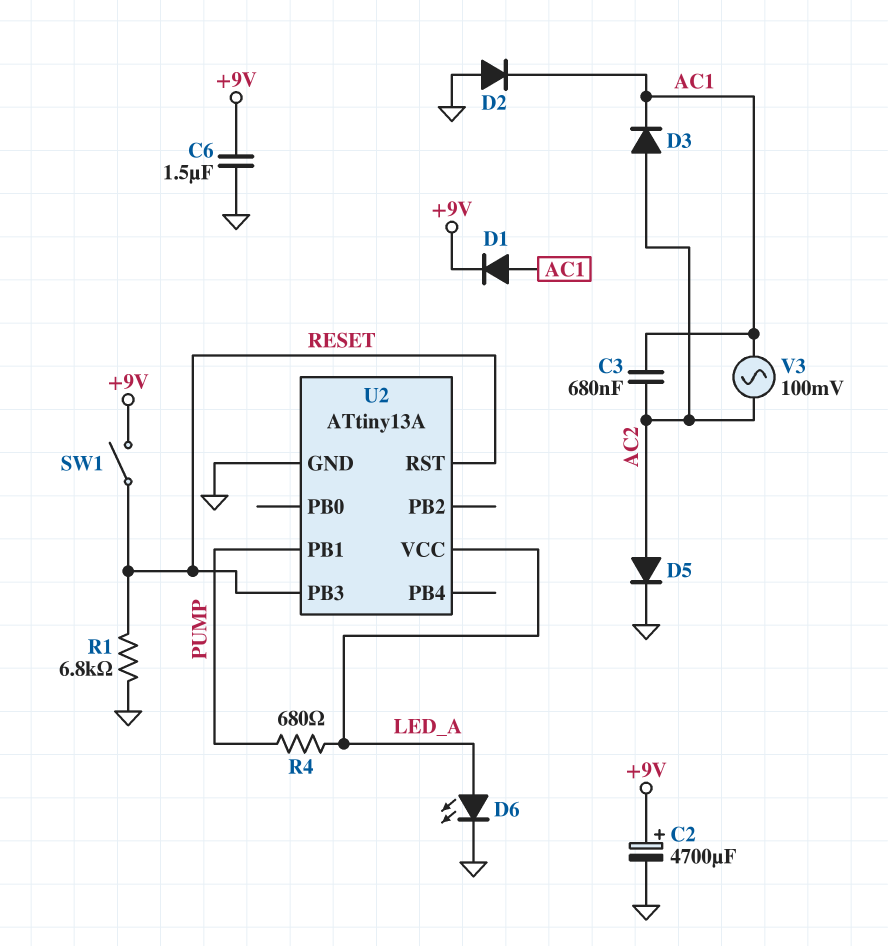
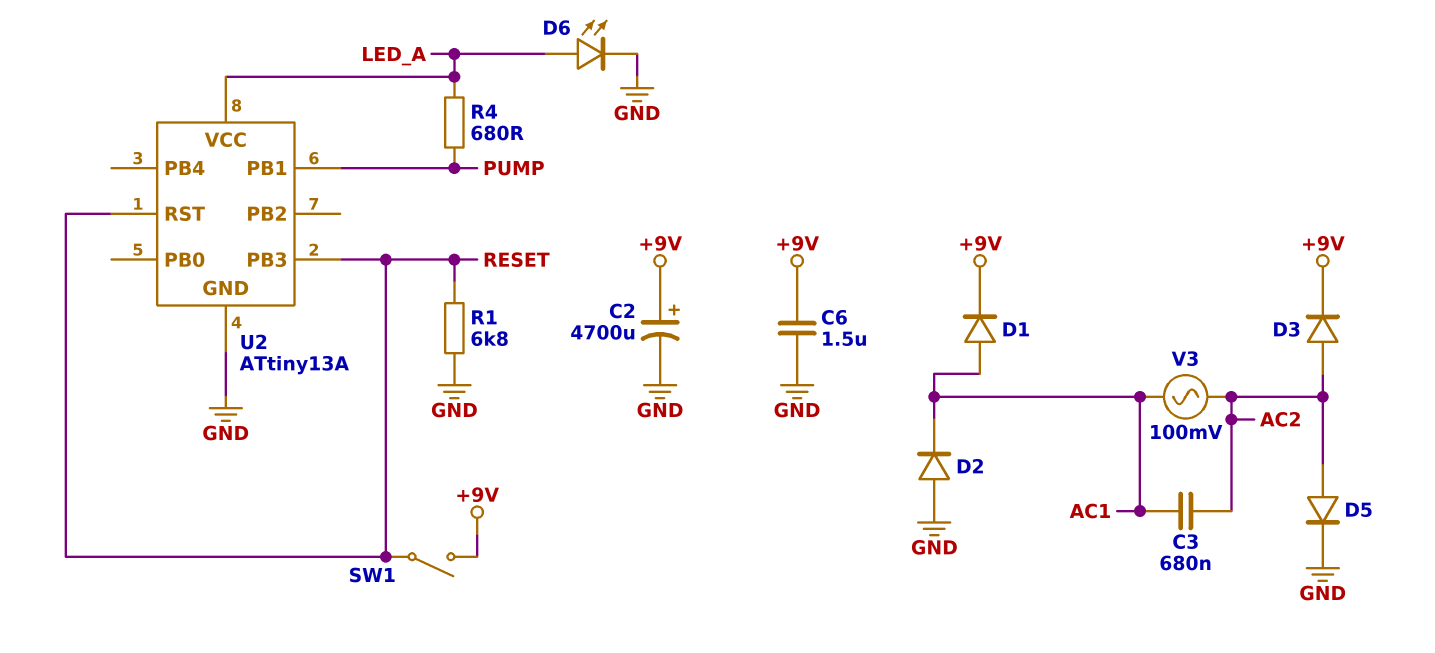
D3: diode (A AC2, K AC1) -> diode (A AC2, K +9V)

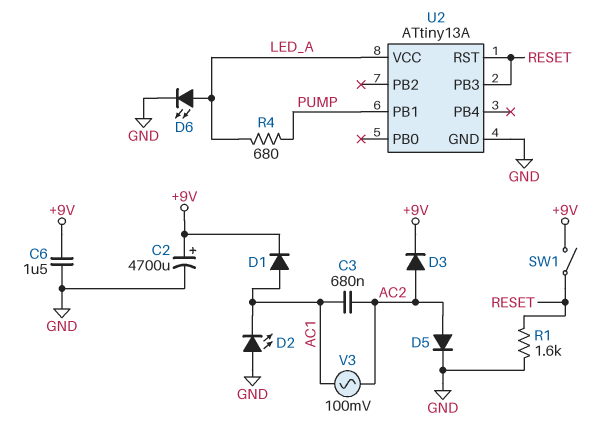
D2: diode (A GND, K AC1) -> LED (A GND, K AC1)
R1: 6.8k (GND, RESET) -> 1.6k (GND, RESET)

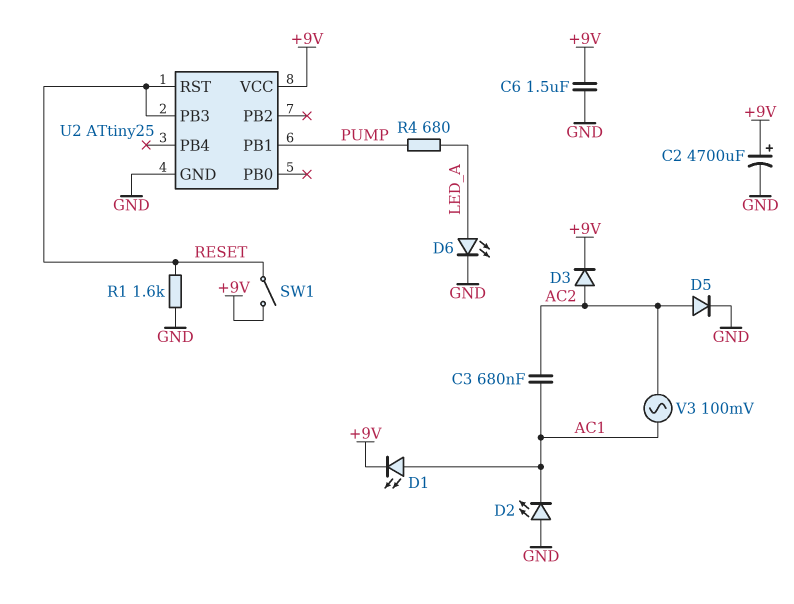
D1: diode (A AC1, K +9V) -> LED (A AC1, K +9V)
U2: ATtiny13A -> ATtiny25
U2 pin VCC: LED_A -> +9V

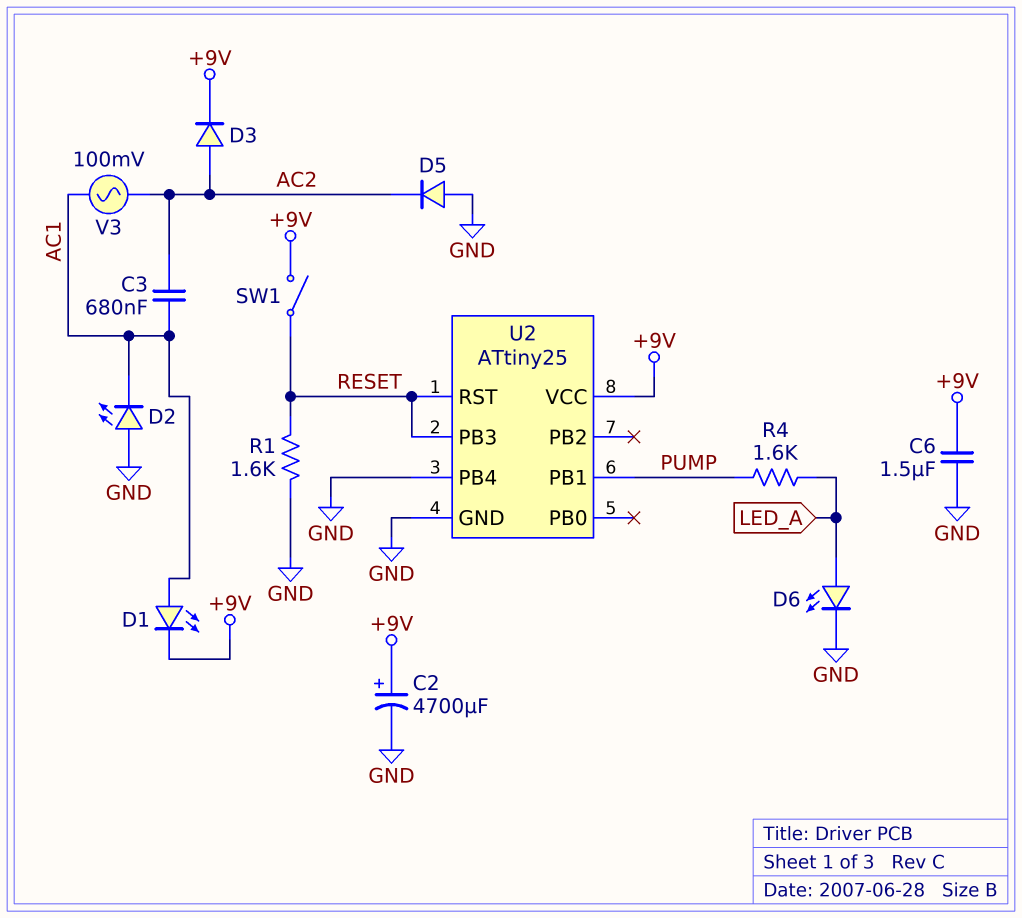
D5: diode (A AC2, K GND) -> diode (A GND, K AC2)
R4: 680 (LED_A, PUMP) -> 1.6k (LED_A, PUMP)
U2 pin PB4: none -> GND

